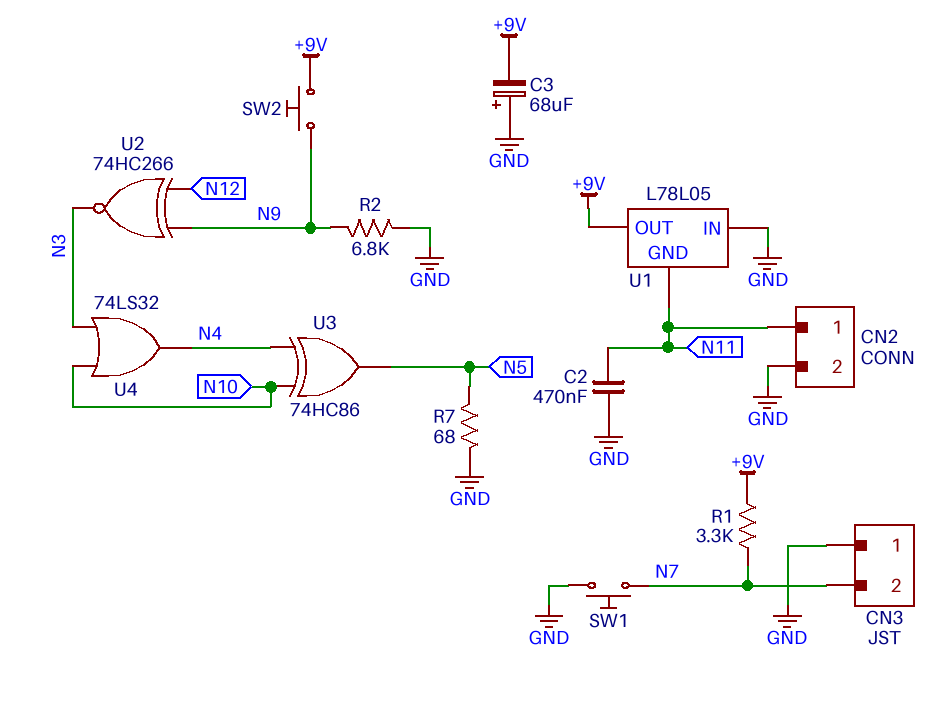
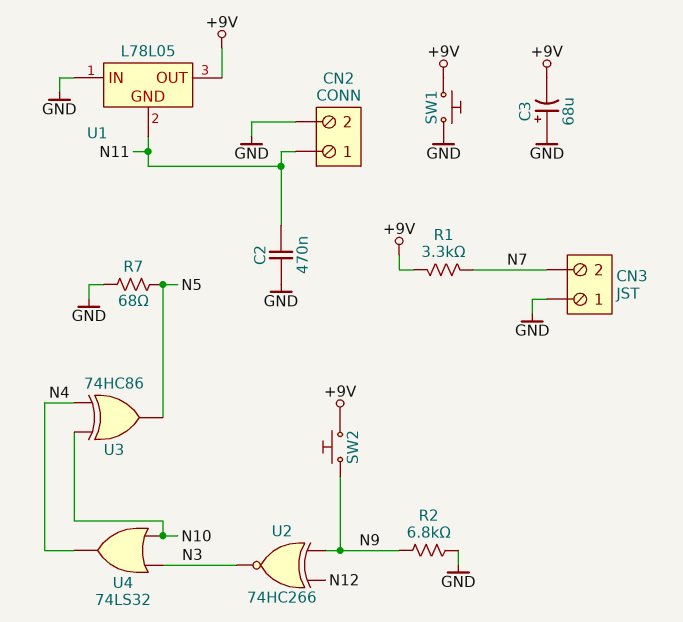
SW1: button (GND, N7) -> button (+9V, GND)

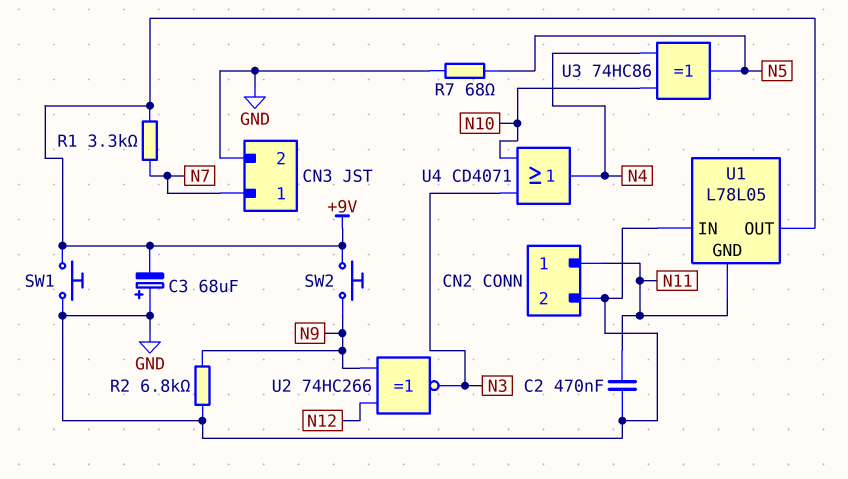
CN3 pin 1: GND -> N7
CN3 pin 2: N7 -> GND
U4: OR 74LS32 (in N3, in N10, out N4) -> OR CD4071 (in N3, in N10, out N4)

